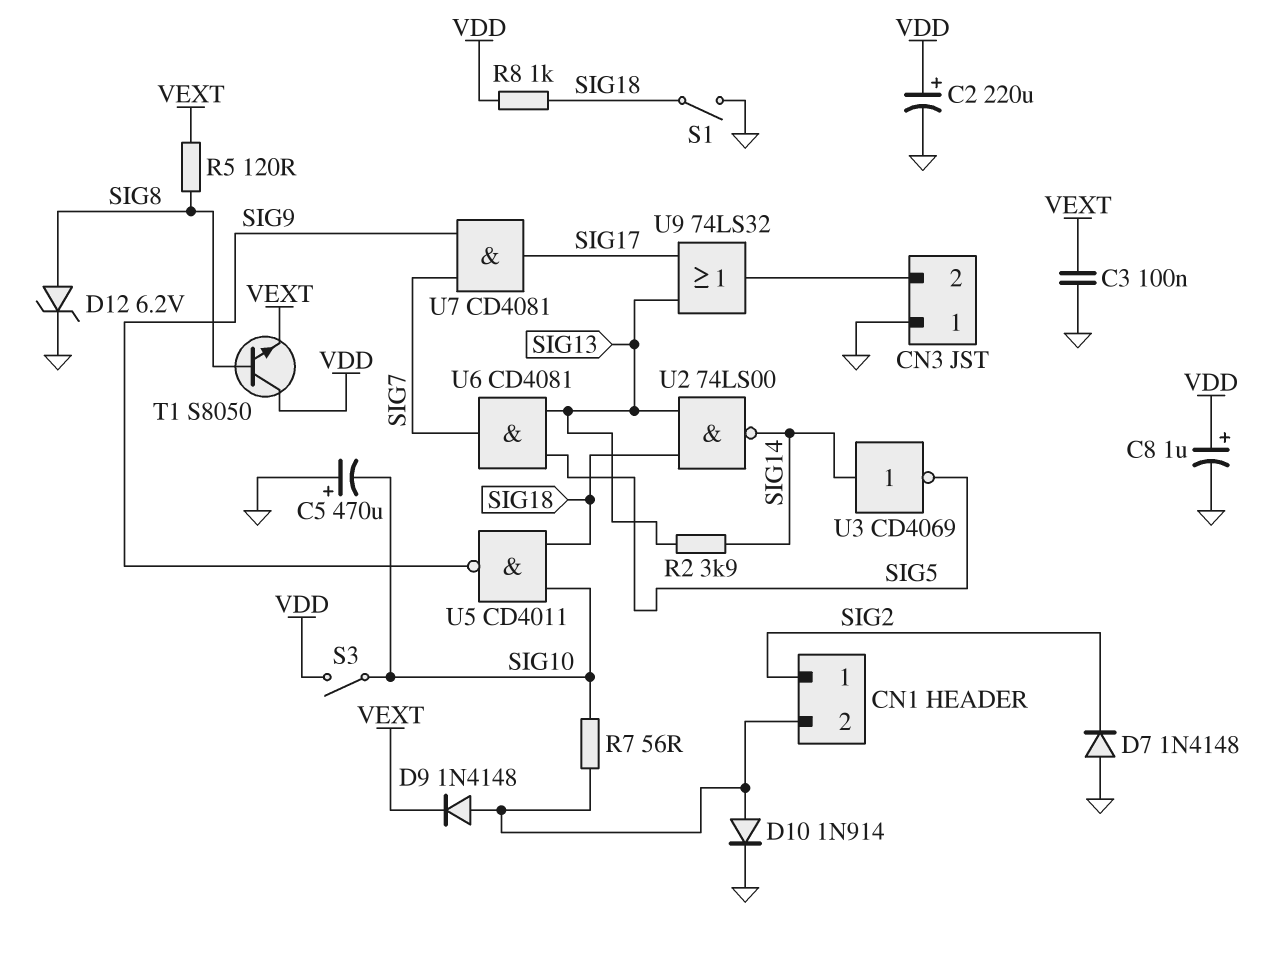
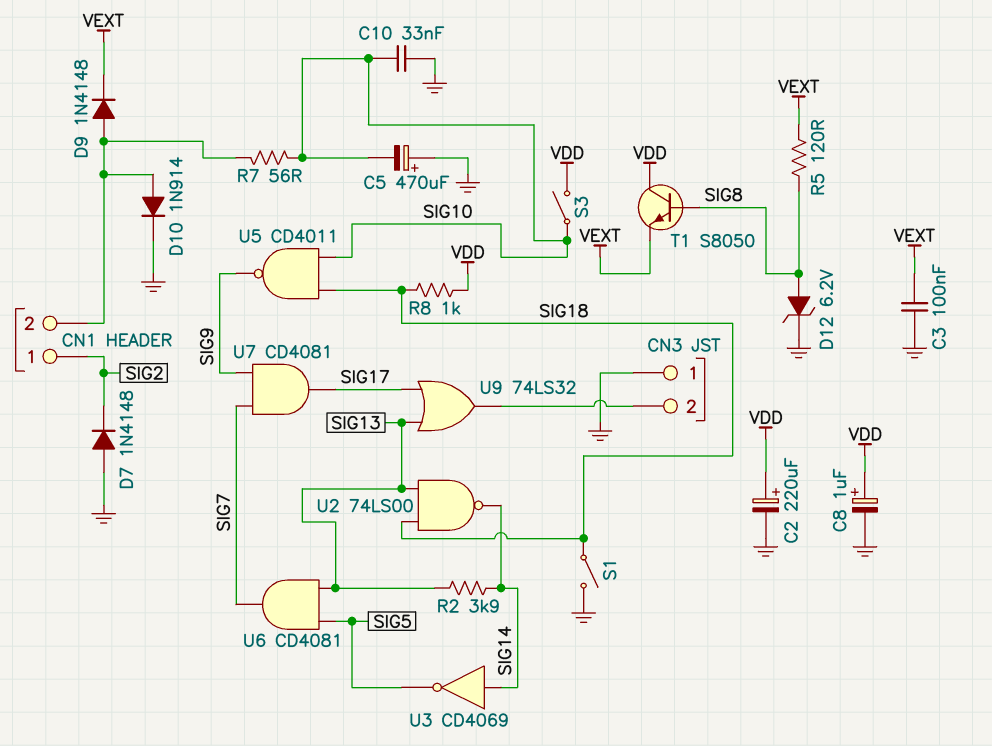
C10: none -> 33nF (GND, SIG10)

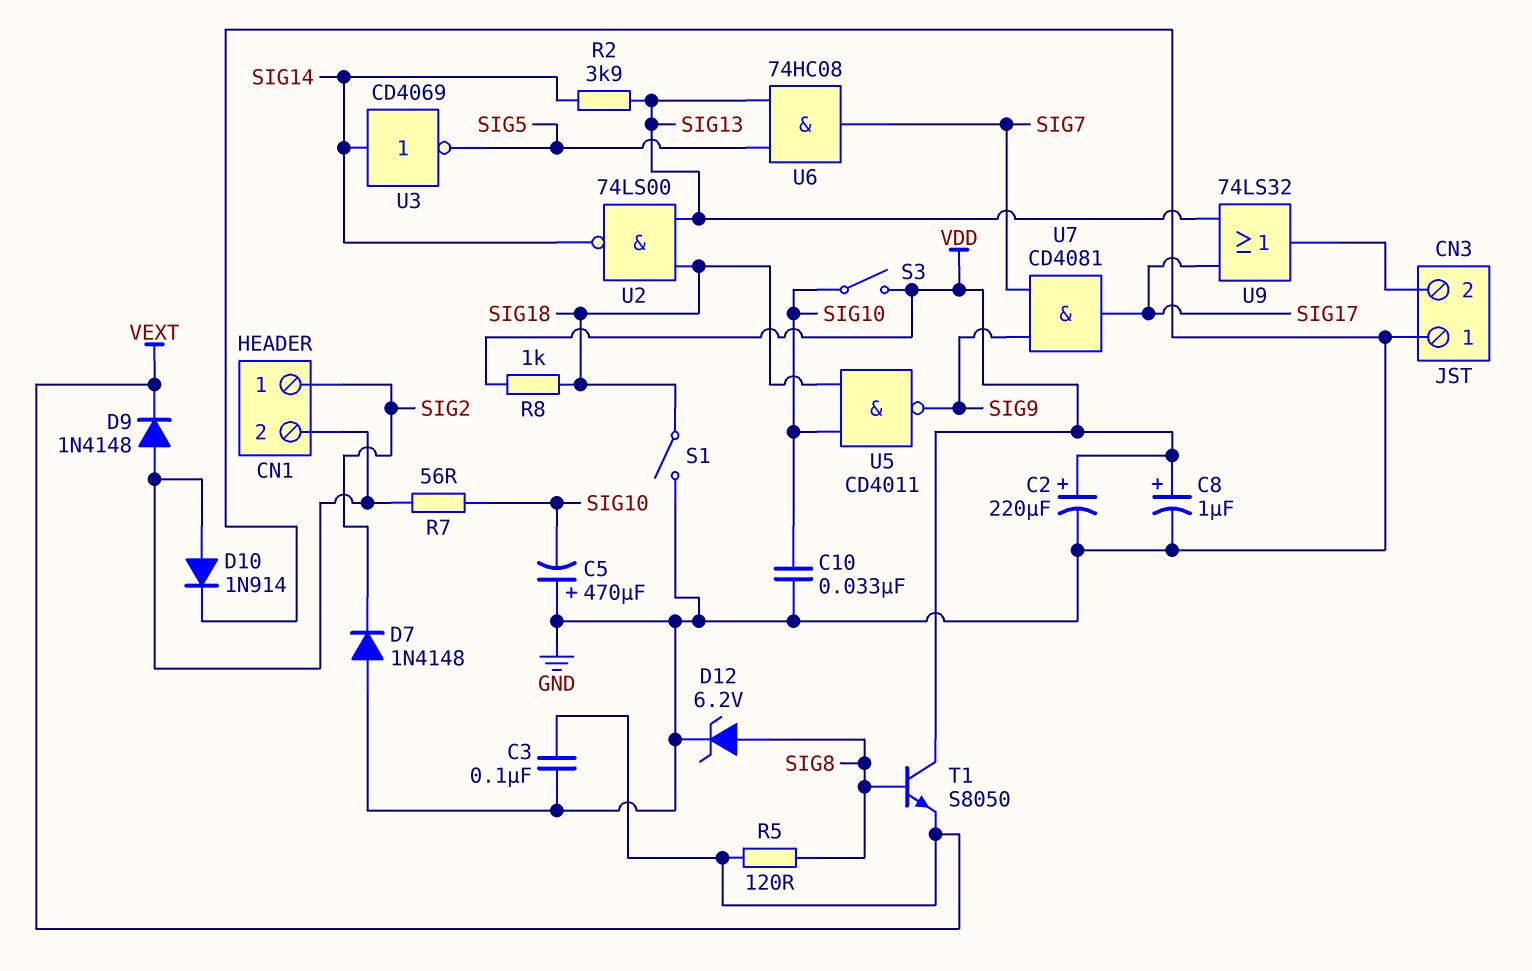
U6: AND CD4081 (in SIG5, in SIG13, out SIG7) -> AND 74HC08 (in SIG5, in SIG13, out SIG7)

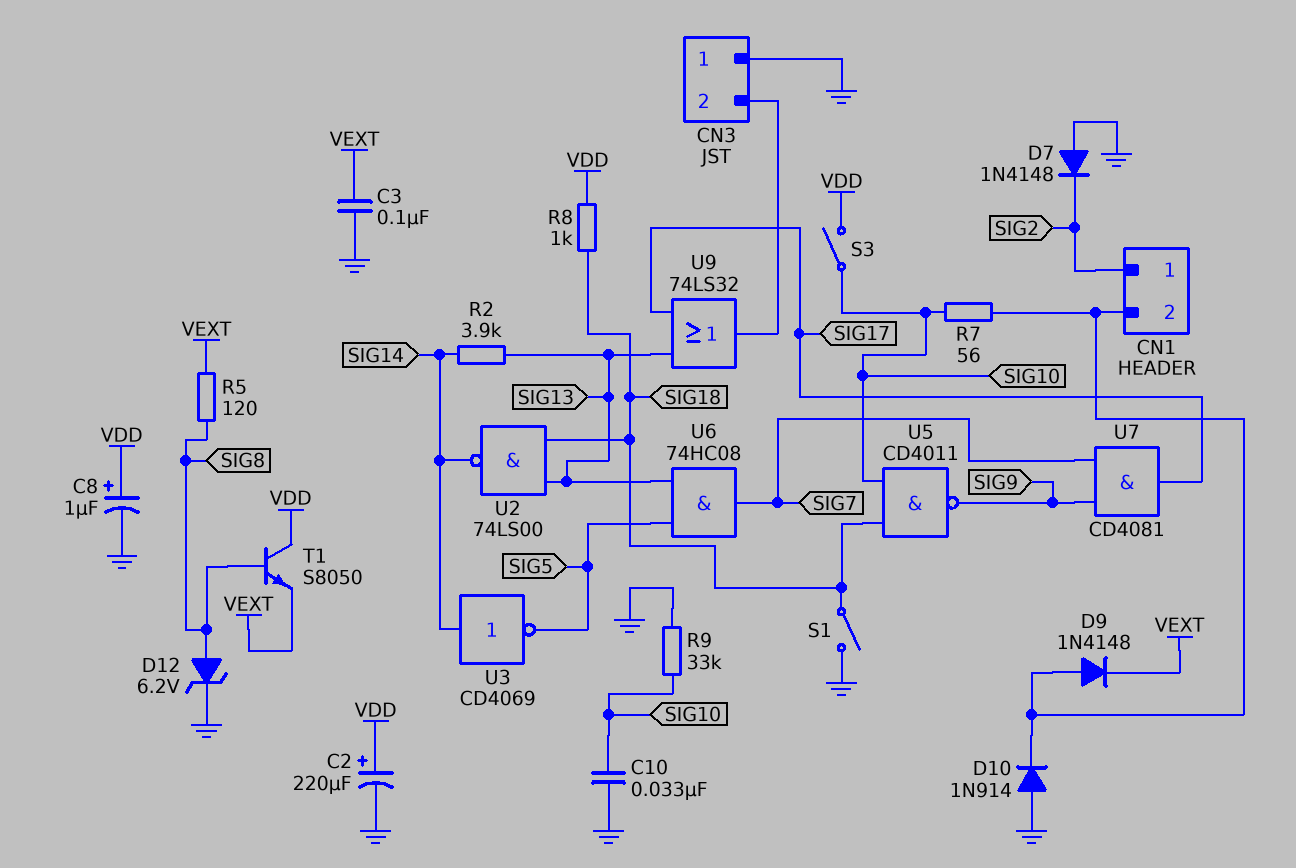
C5: 470uF (plus GND, minus SIG10) -> none
D10: diode 1N914 (A CN1/2, K GND) -> diode 1N914 (A GND, K CN1/2)
R9: none -> 33k (GND, SIG10)

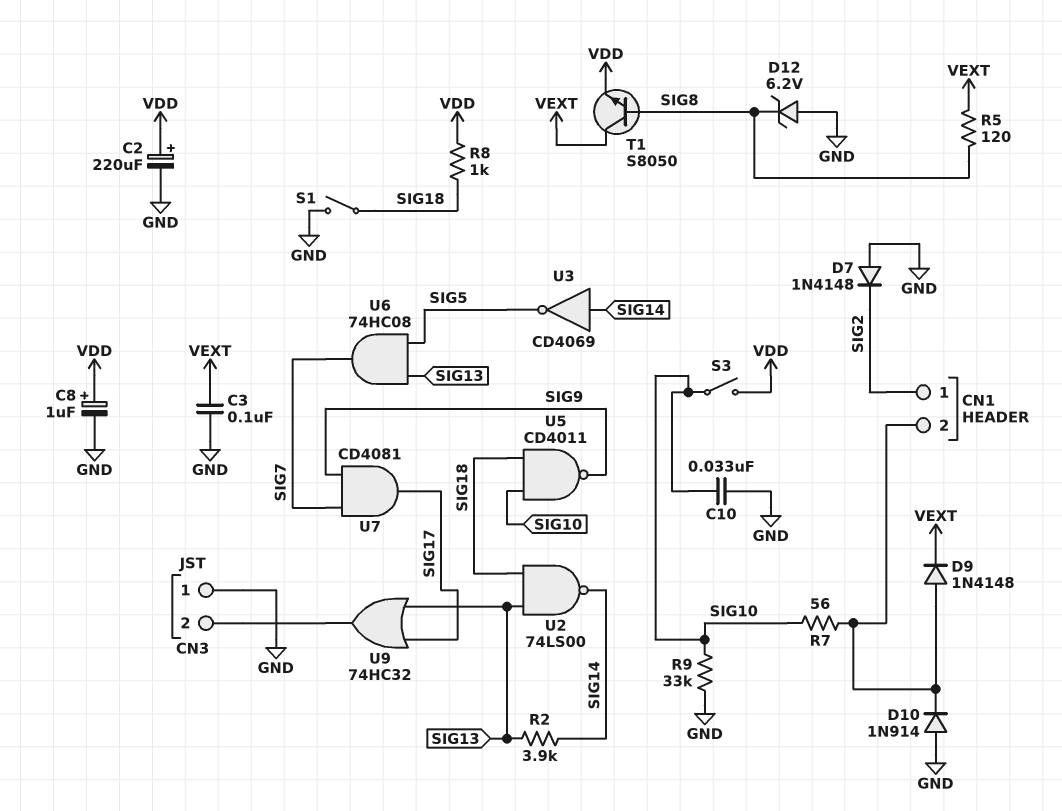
D12: zener 6.2V (A SIG8, K GND) -> zener 6.2V (A GND, K SIG8)
T1: NPN S8050 (B SIG8, C VDD, E VEXT) -> NPN S8050 (B SIG8, C VEXT, E VDD)
U9: OR 74LS32 (in SIG13, in SIG17, out CN3/2) -> OR 74HC32 (in SIG13, in SIG17, out CN3/2)

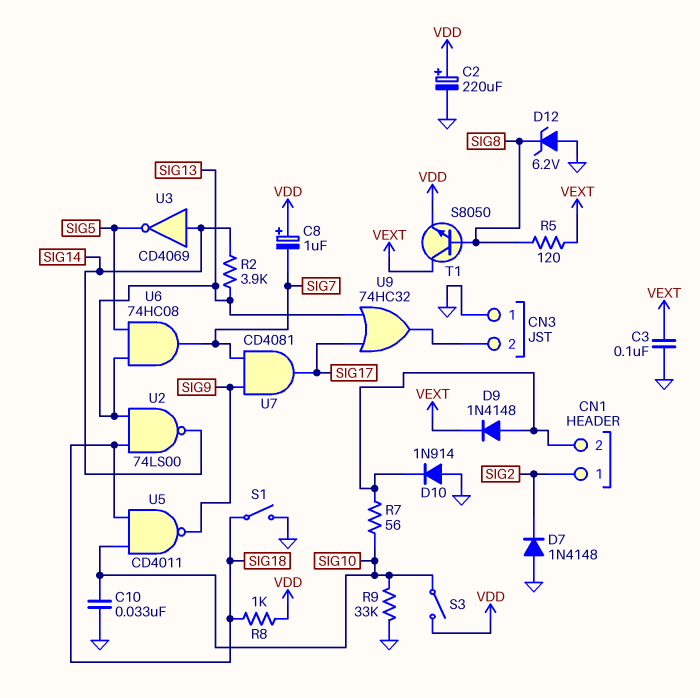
C8: 1uF (plus VDD, minus GND) -> 1uF (plus VDD, minus SIG7)

